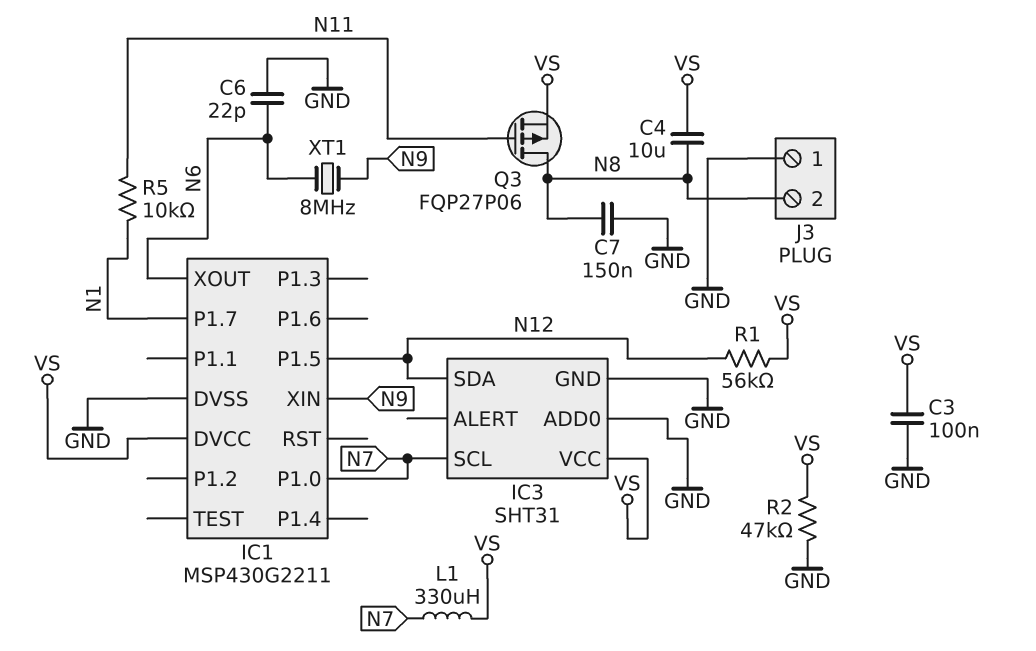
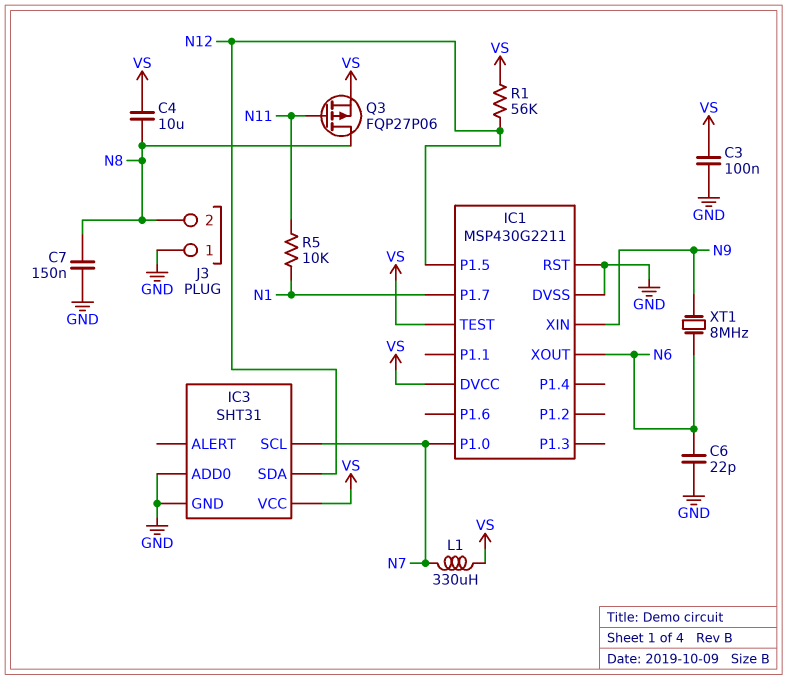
IC1 pin RST: none -> GND
IC1 pin TEST: none -> VS
R2: 47k (GND, VS) -> none

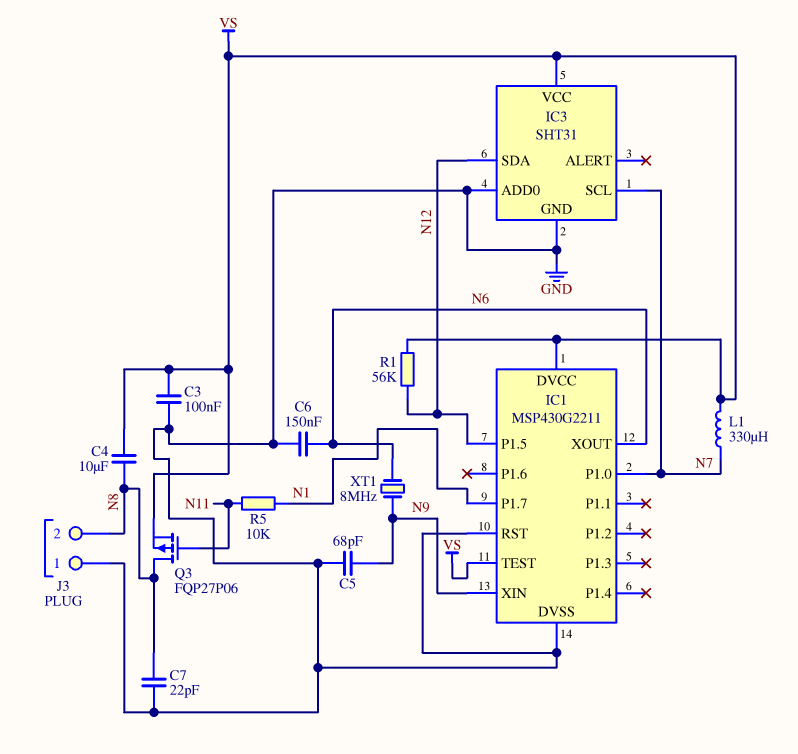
C5: none -> 68pF (GND, N9)
C6: 22pF (GND, N6) -> 150nF (GND, N6)
C7: 150nF (GND, N8) -> 22pF (GND, N8)

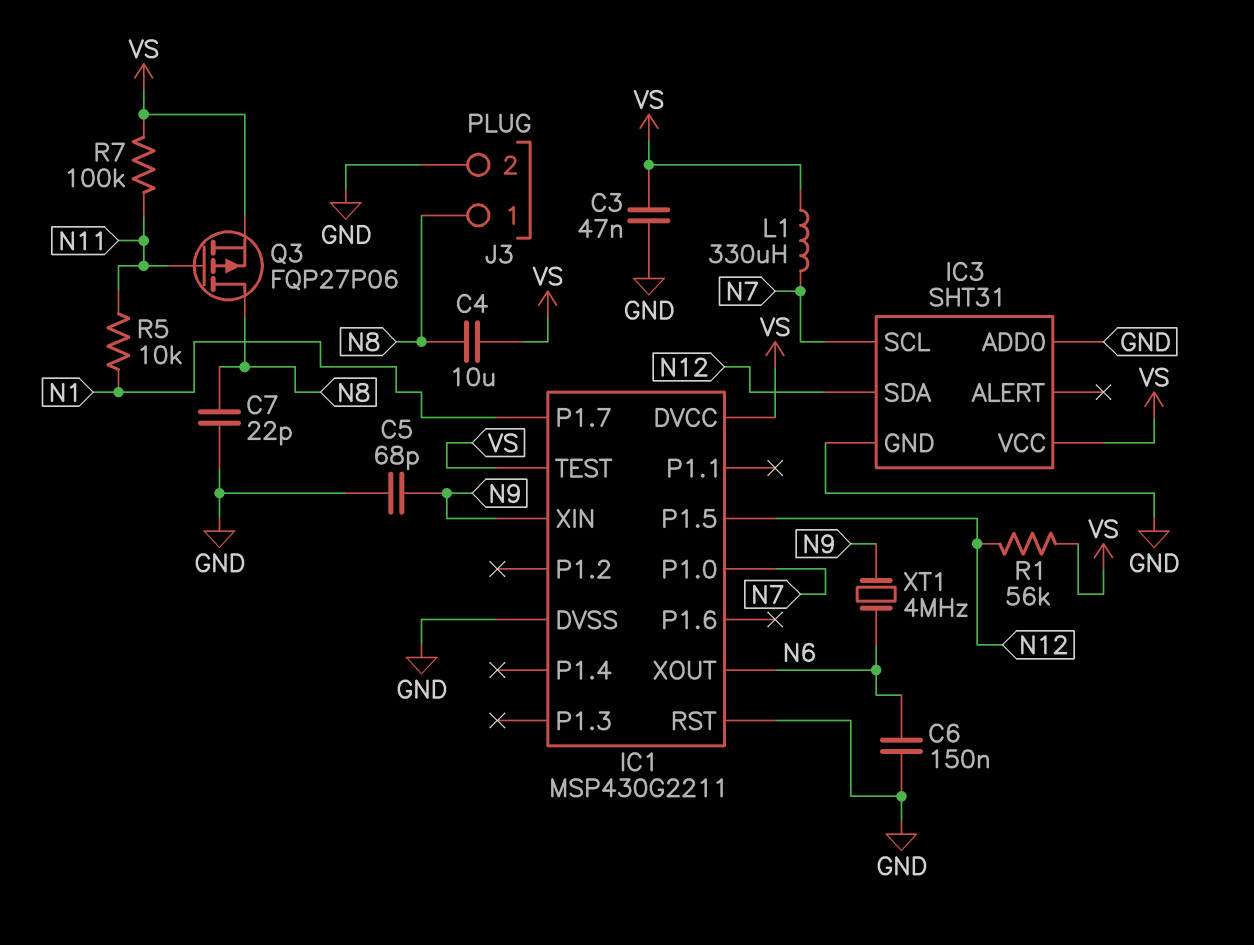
C3: 100nF (GND, VS) -> 47nF (GND, VS)
J3 pin 1: GND -> N8
J3 pin 2: N8 -> GND
R7: none -> 100k (N11, VS)
XT1: 8MHz (N6, N9) -> 4MHz (N6, N9)

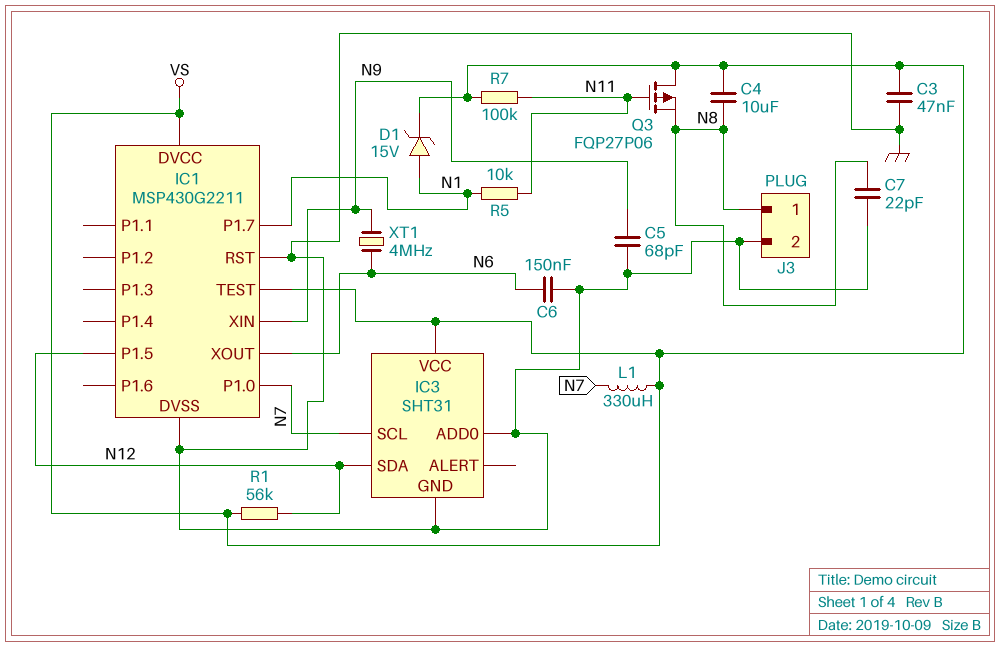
D1: none -> zener 15V (A N1, K VS)
Q3: PMOS FQP27P06 (G N11, D N8, S VS) -> PMOS FQP27P06 (G N11, D VS, S N8)

